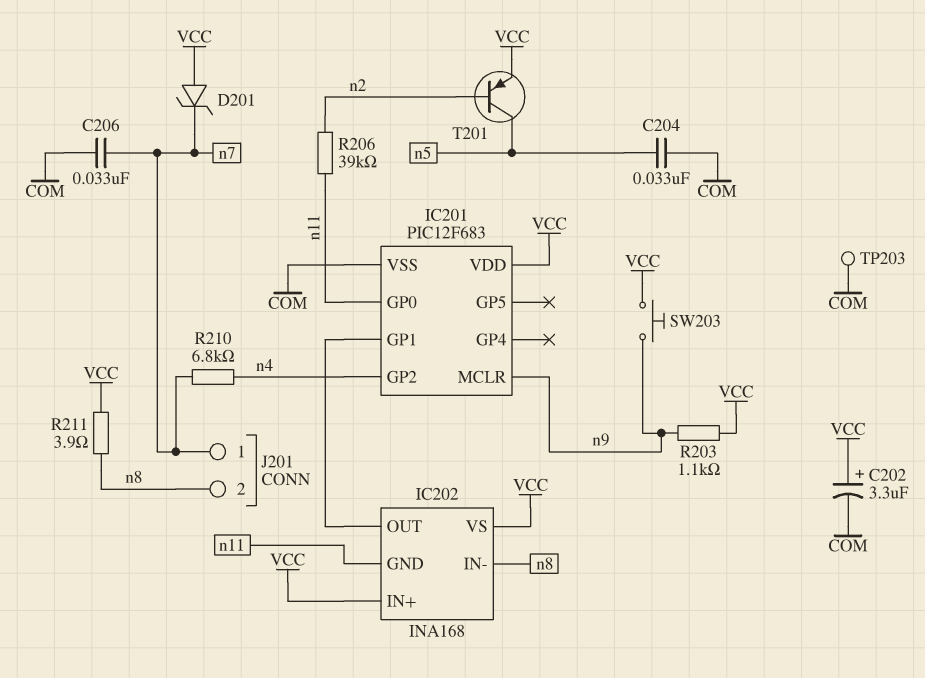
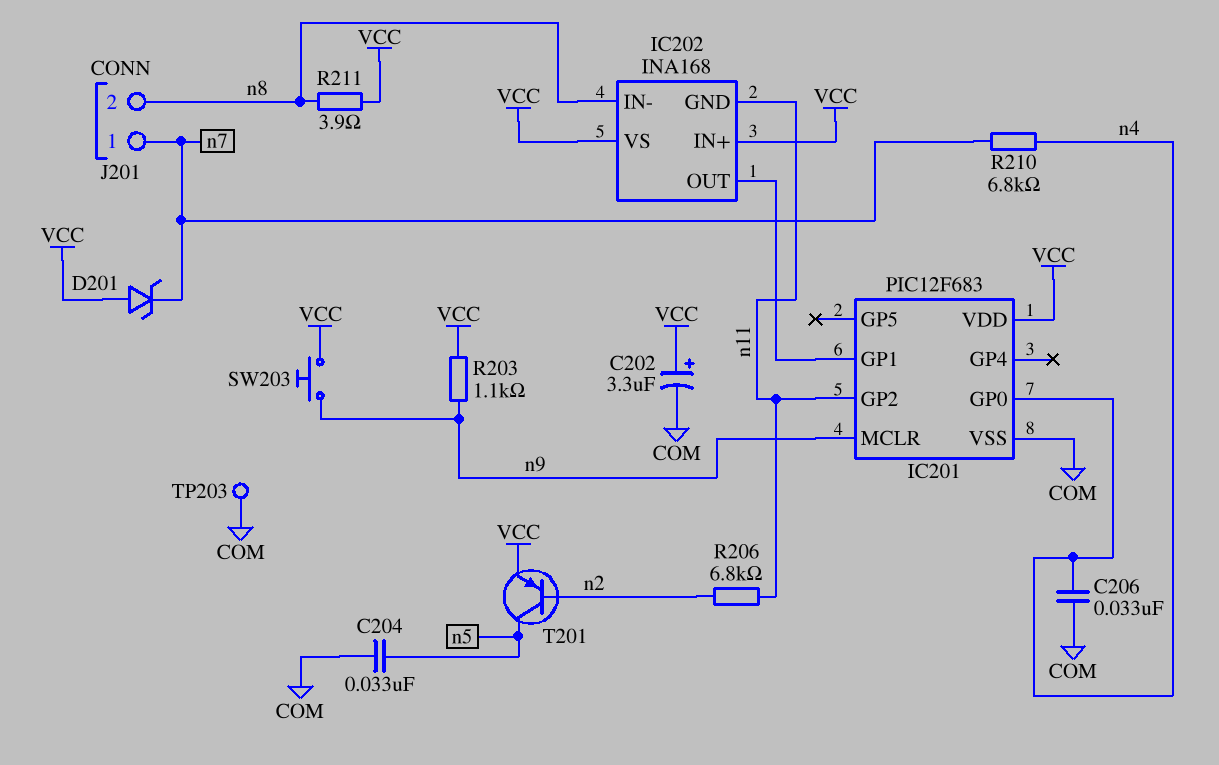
C206: 33nF (COM, n7) -> 33nF (COM, n4)
IC201 pin GP0: n11 -> n4
IC201 pin GP2: n4 -> n11
R206: 39k (n2, n11) -> 6.8k (n2, n11)

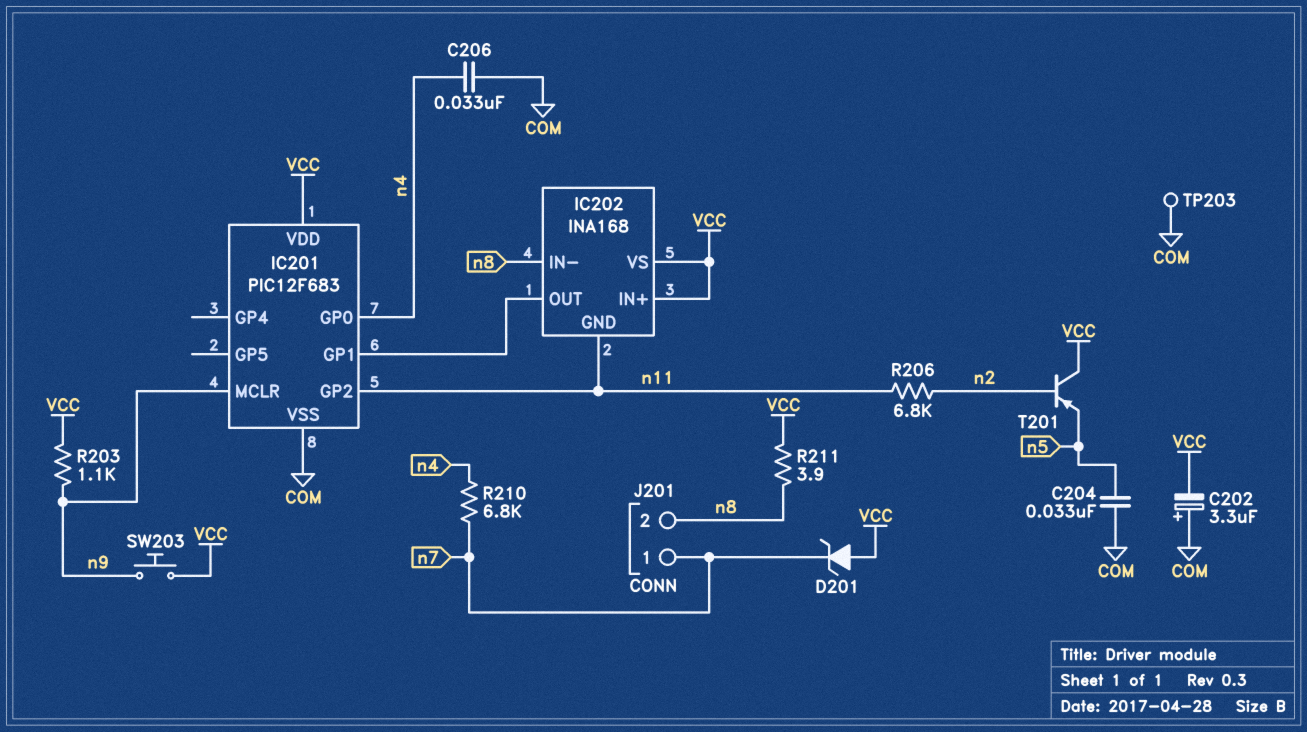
C202: 3.3uF (plus VCC, minus COM) -> 3.3uF (plus COM, minus VCC)
T201: PNP (B n2, C n5, E VCC) -> PNP (B n2, C VCC, E n5)

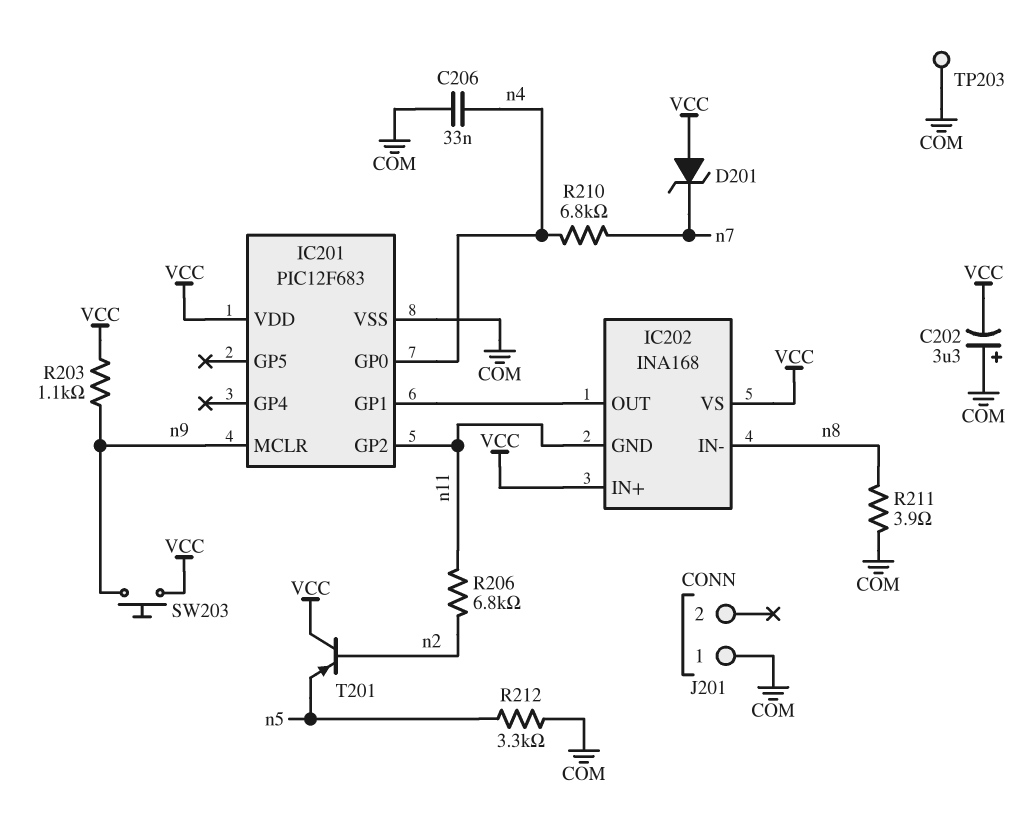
C204: 33nF (COM, n5) -> none
J201 pin 1: n7 -> COM
J201 pin 2: n8 -> none
R211: 3.9 (VCC, n8) -> 3.9 (COM, n8)
R212: none -> 3.3k (COM, n5)

